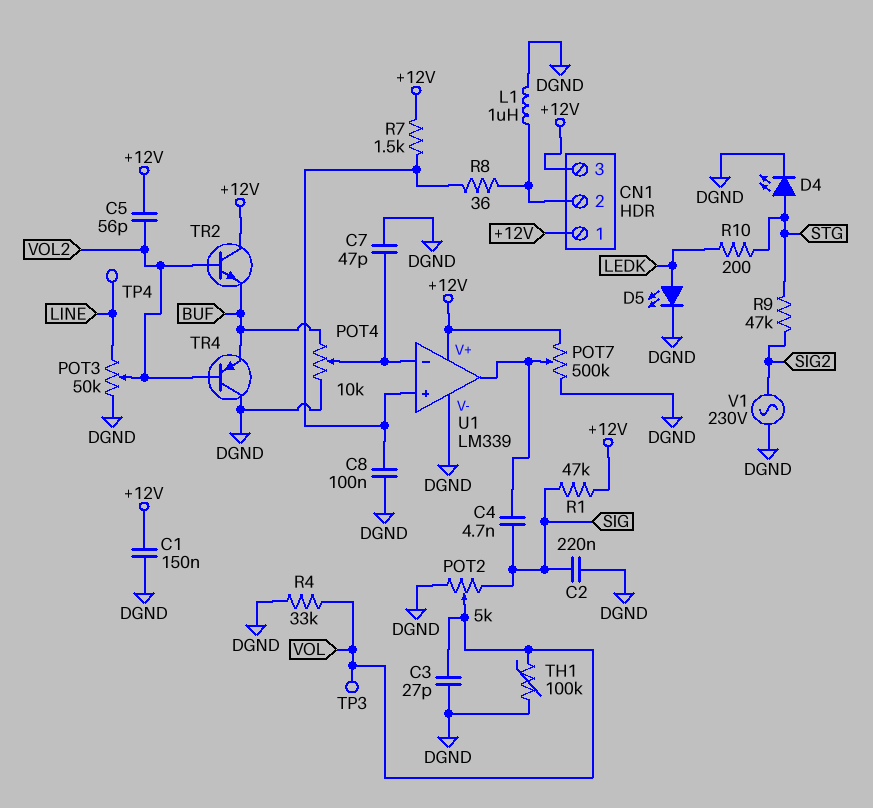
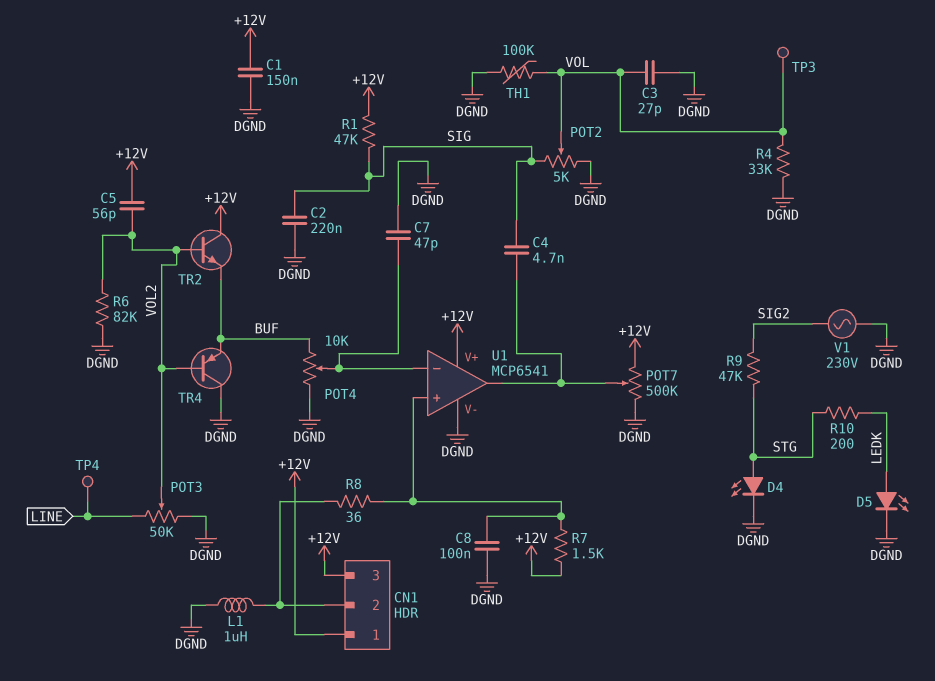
R6: none -> 82k (DGND, VOL2)
U1: LM339 -> MCP6541

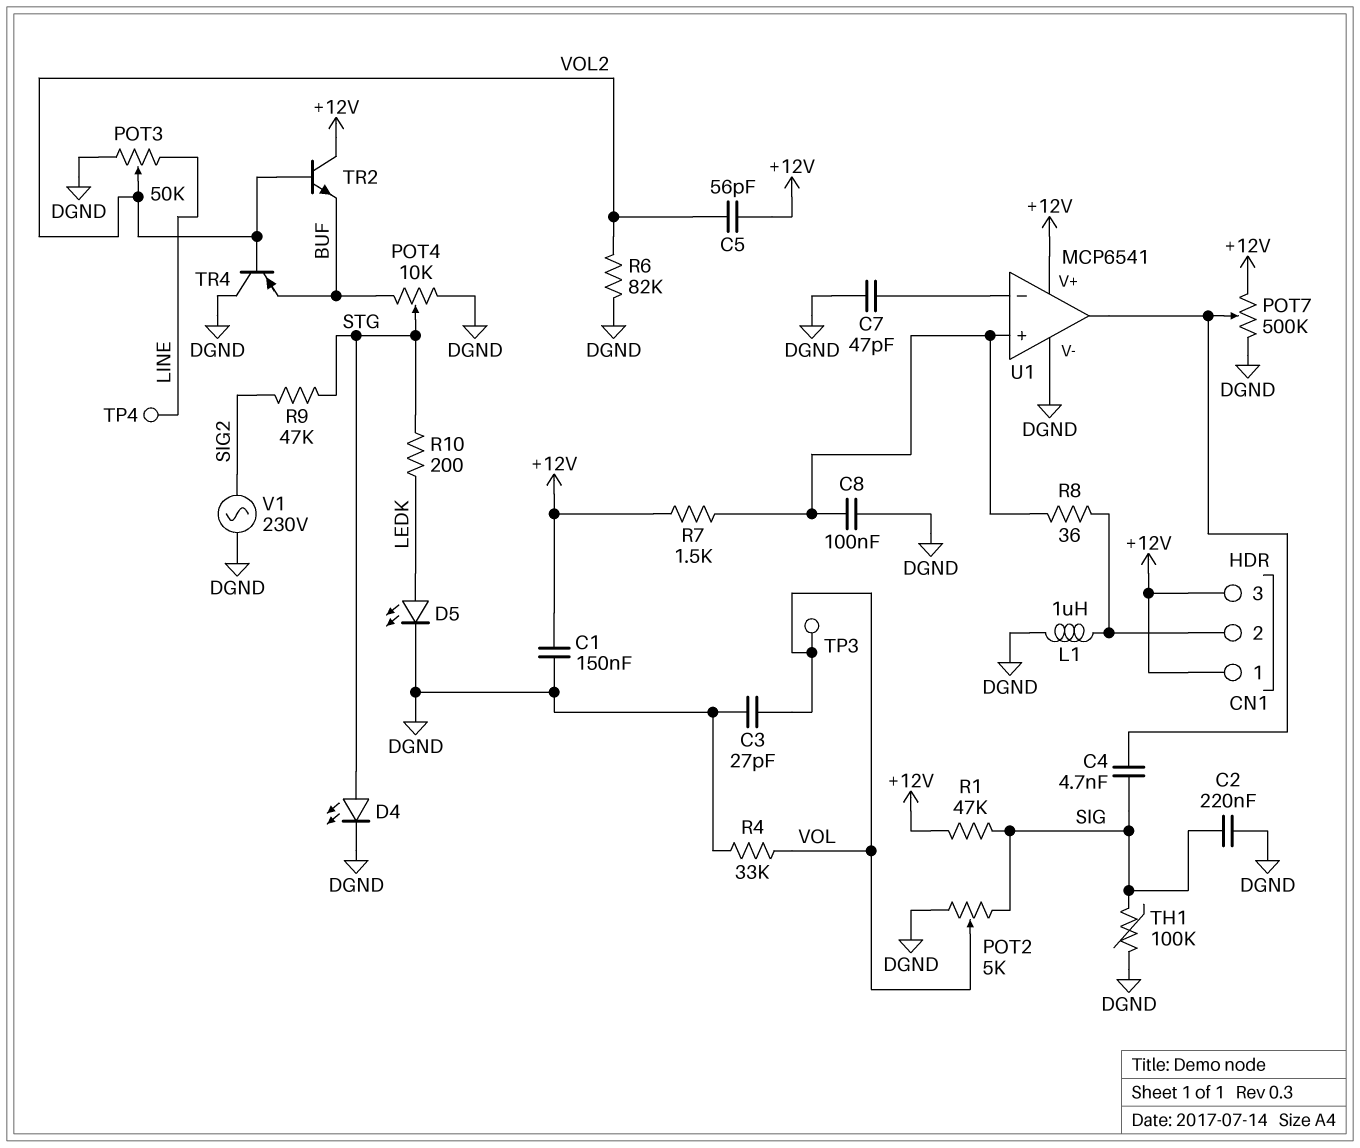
POT4: 10k (BUF, DGND, wiper U1/in-) -> 10k (BUF, DGND, wiper STG)
TH1: 100k (DGND, VOL) -> 100k (DGND, SIG)

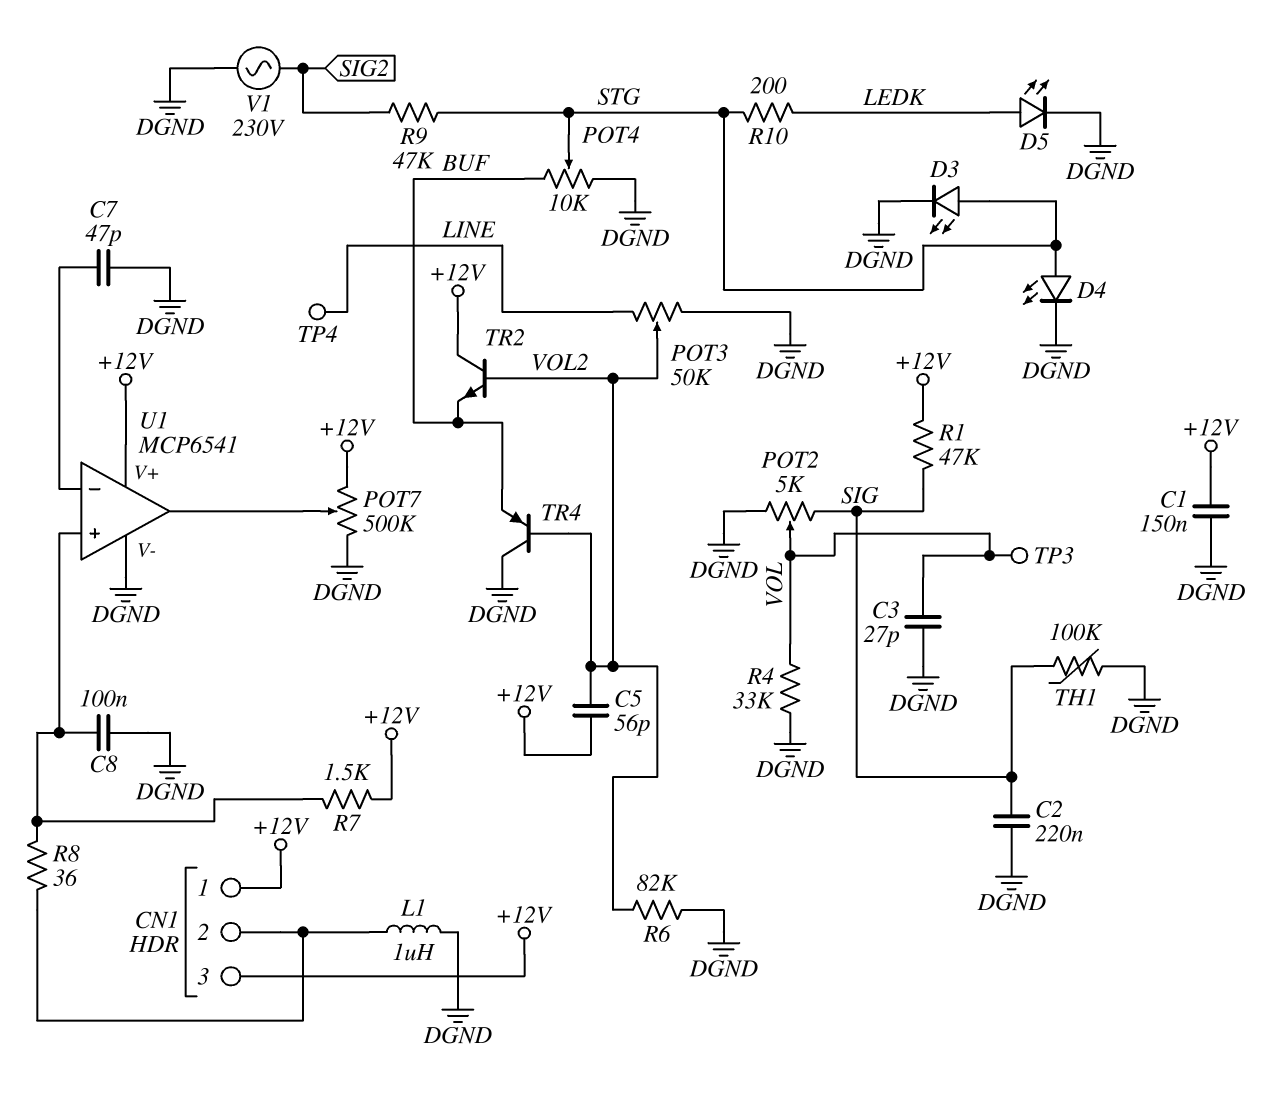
C4: 4.7nF (SIG, U1/out) -> none
D3: none -> LED (A STG, K DGND)

